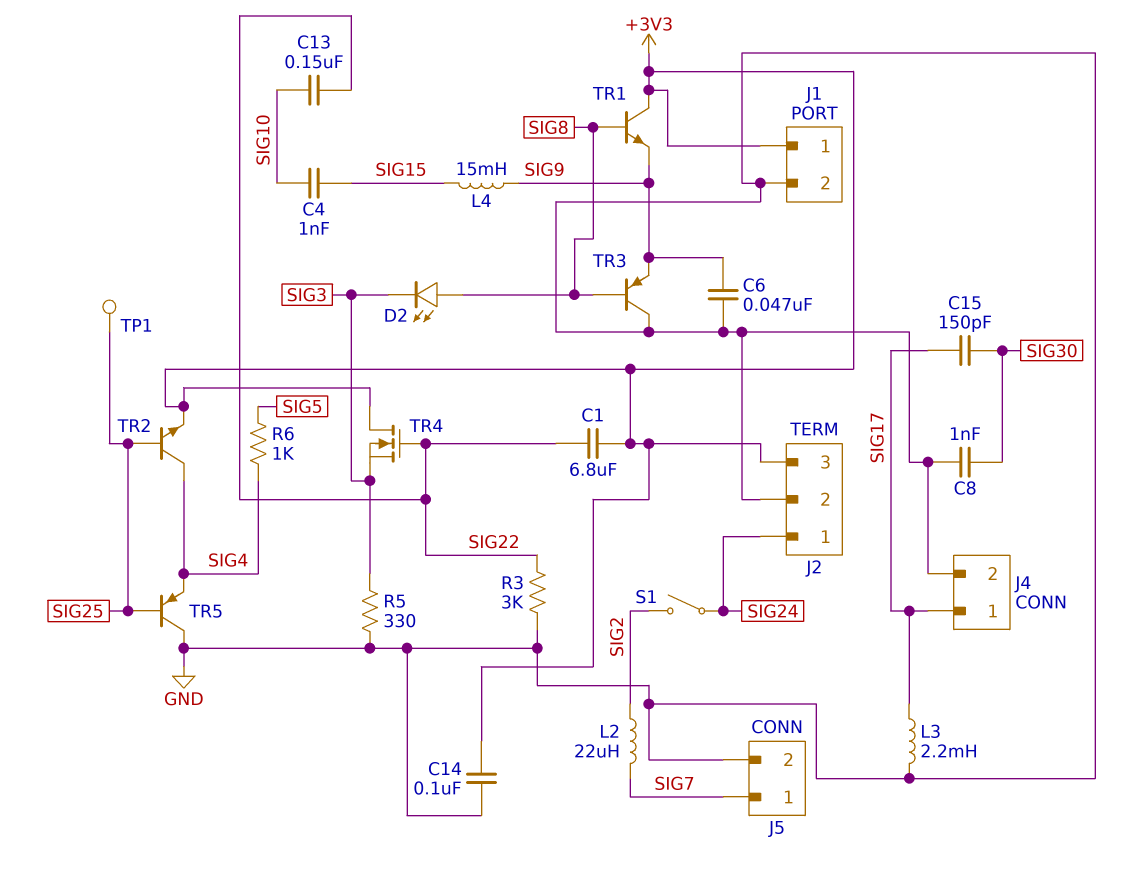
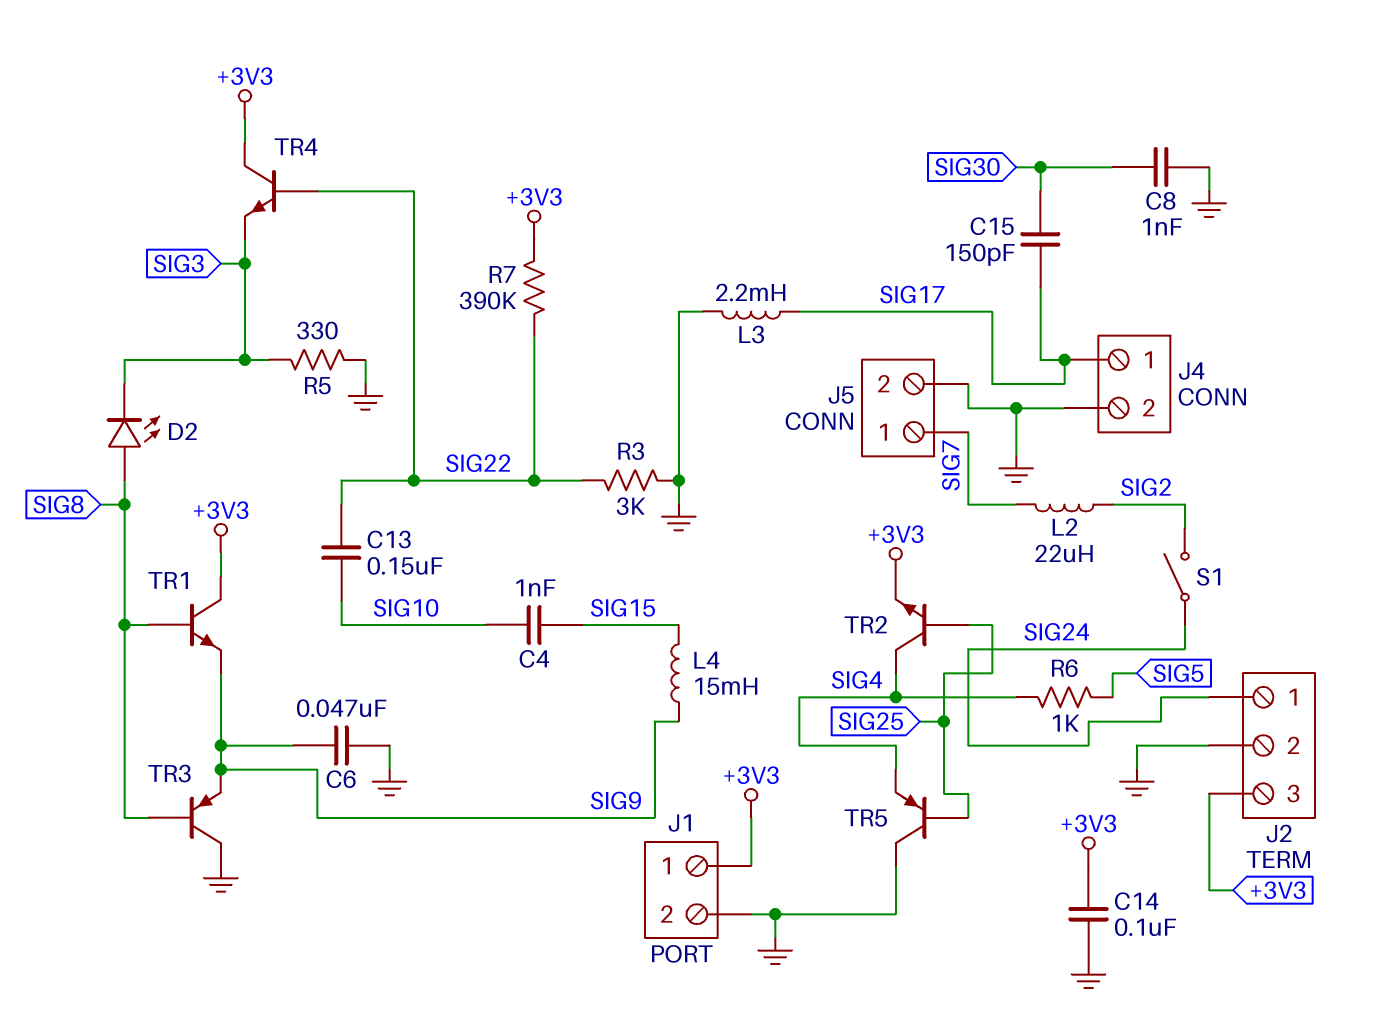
C1: 6.8uF (+3V3, SIG22) -> none
R7: none -> 390k (+3V3, SIG22)
TP1: test point (SIG25) -> none
TR4: NMOS (G SIG22, D +3V3, S SIG3) -> NPN (B SIG22, C +3V3, E SIG3)

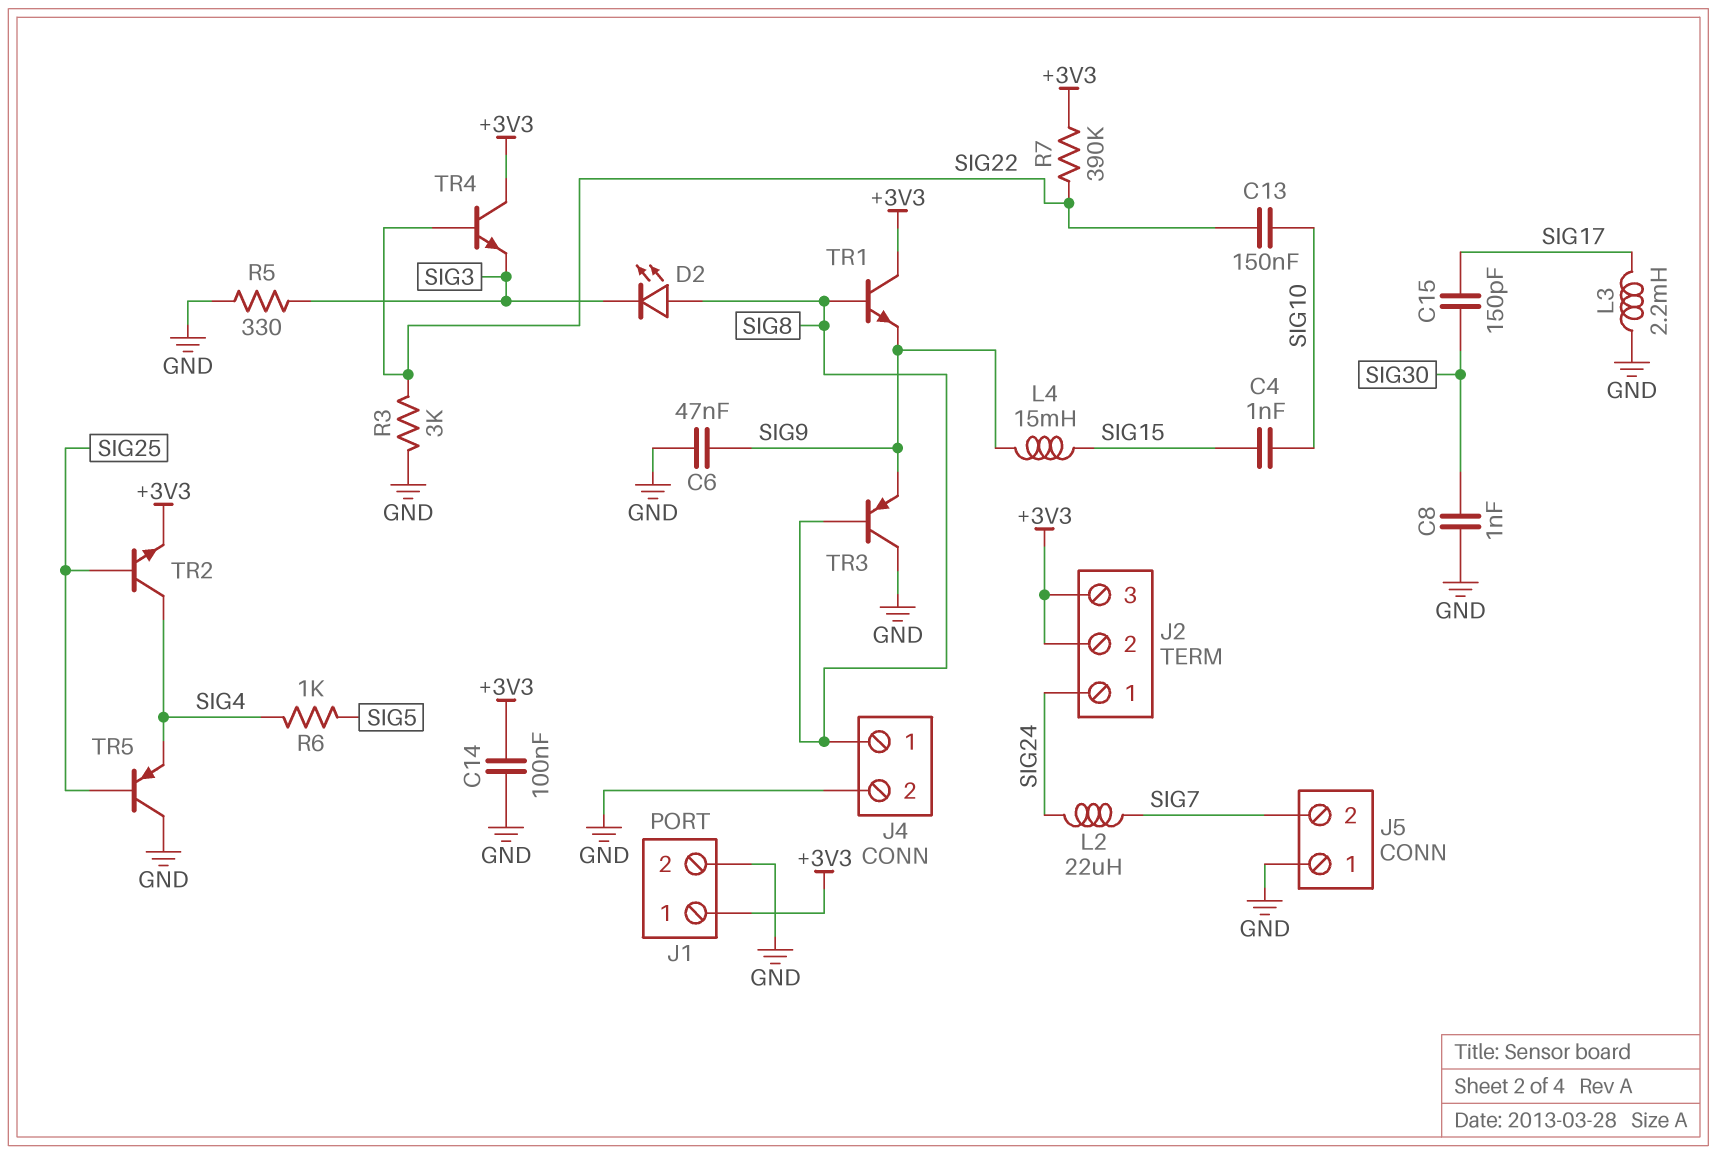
J2 pin 2: GND -> +3V3
J4 pin 1: SIG17 -> SIG8
J5 pin 1: SIG7 -> GND
J5 pin 2: GND -> SIG7
L2: 22uH (SIG2, SIG7) -> 22uH (SIG7, SIG24)
S1: switch (SIG2, SIG24) -> none

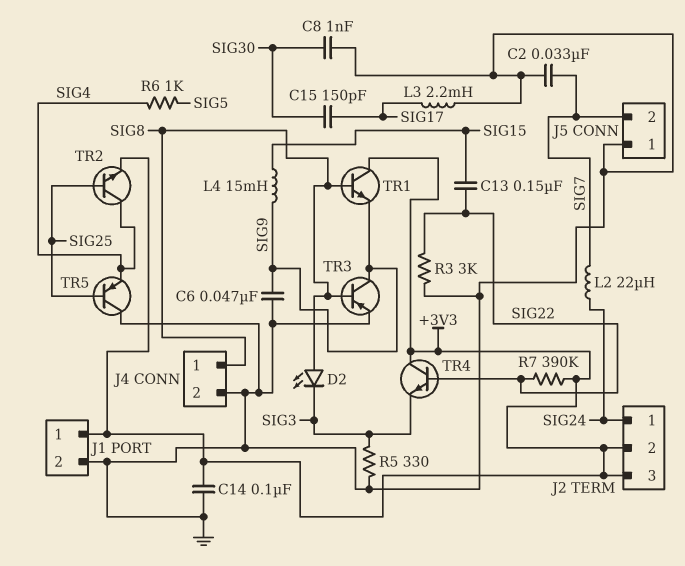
C2: none -> 33nF (GND, SIG7)
C4: 1nF (SIG10, SIG15) -> none
C13: 150nF (SIG10, SIG22) -> 150nF (SIG15, SIG22)
TR3: PNP (B SIG8, C GND, E SIG9) -> PNP (B SIG8, C SIG9, E GND)

